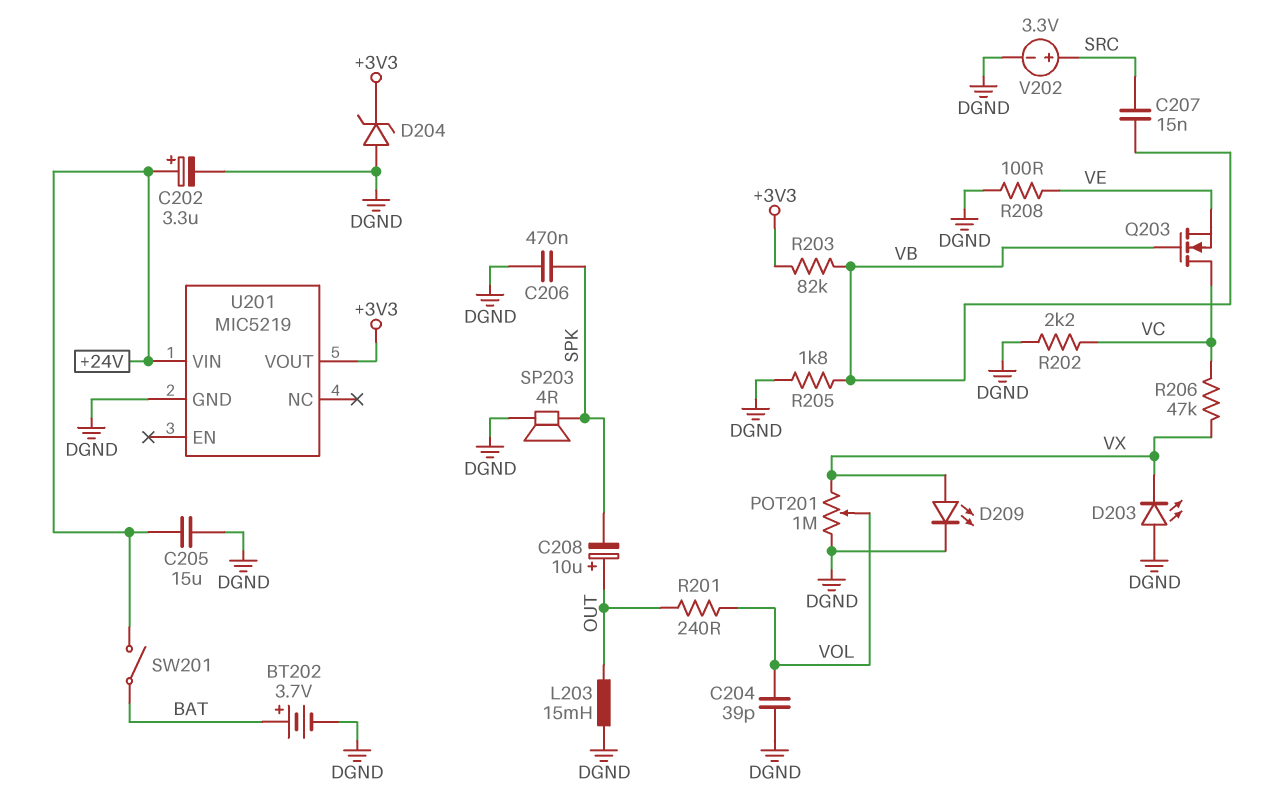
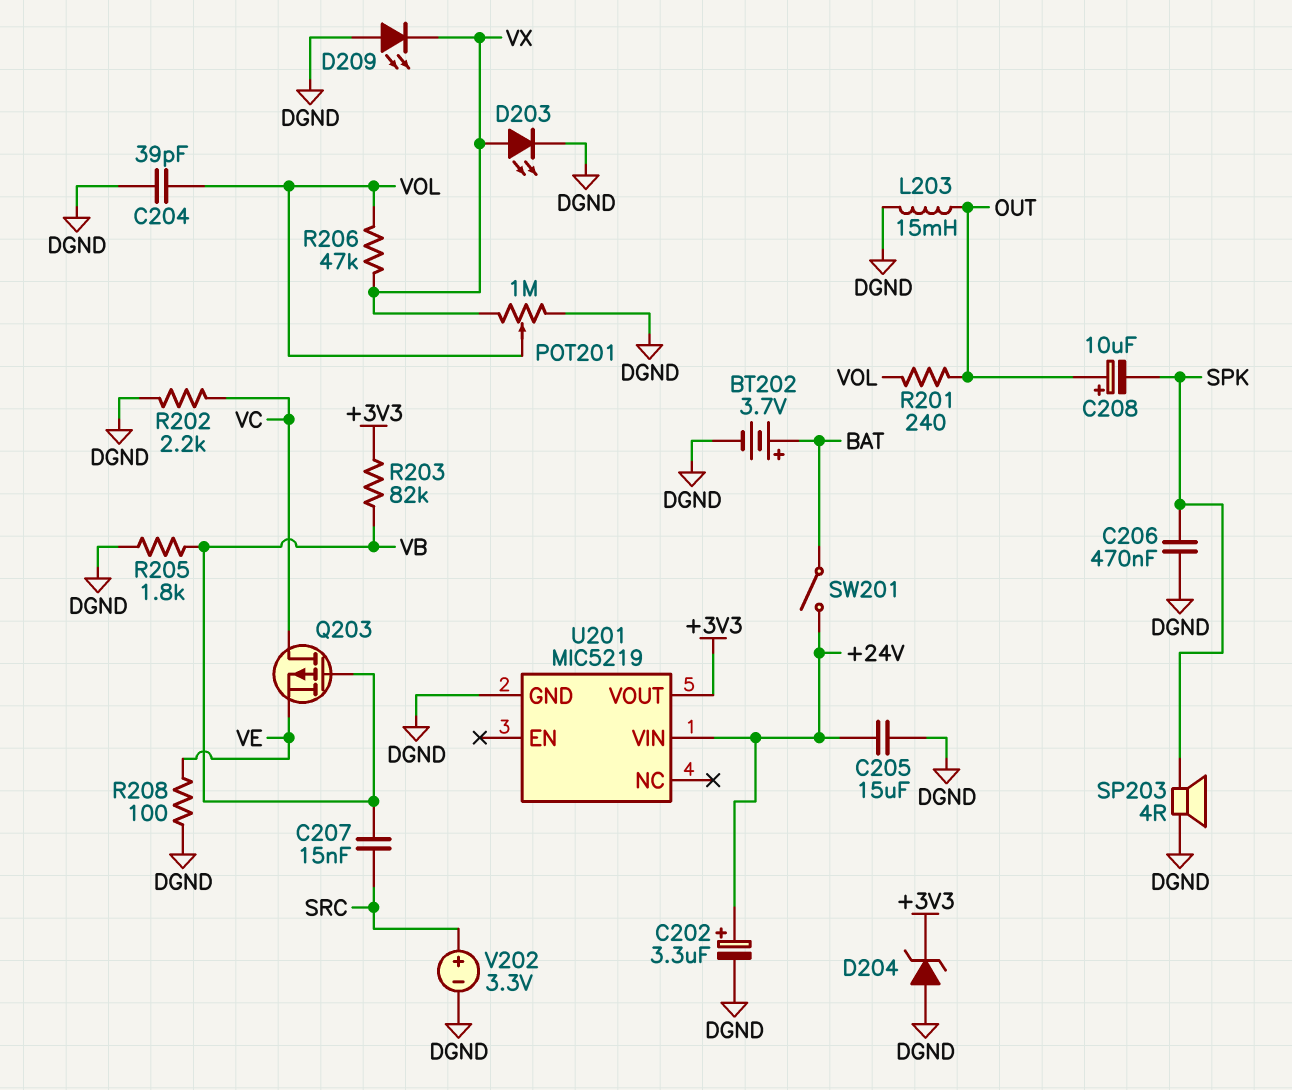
D203: LED (A DGND, K VX) -> LED (A VX, K DGND)
D209: LED (A VX, K DGND) -> LED (A DGND, K VX)
Q203: NMOS (G VB, D VC, S VE) -> PMOS (G VB, D VC, S VE)
R206: 47k (VC, VX) -> 47k (VOL, VX)

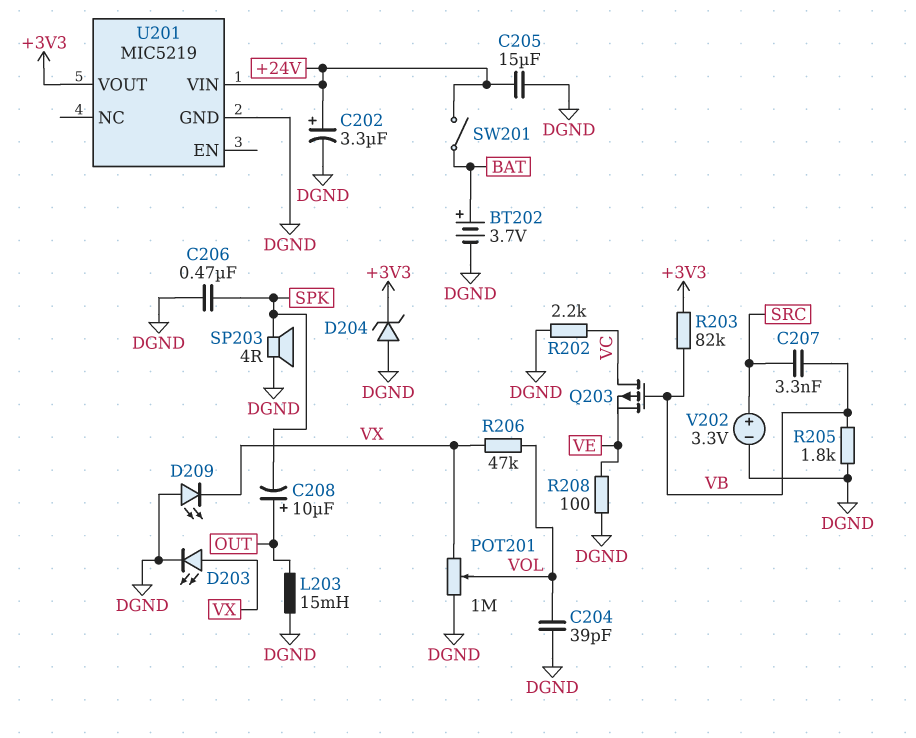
C207: 15nF (SRC, VB) -> 3.3nF (SRC, VB)
R201: 240 (OUT, VOL) -> none

